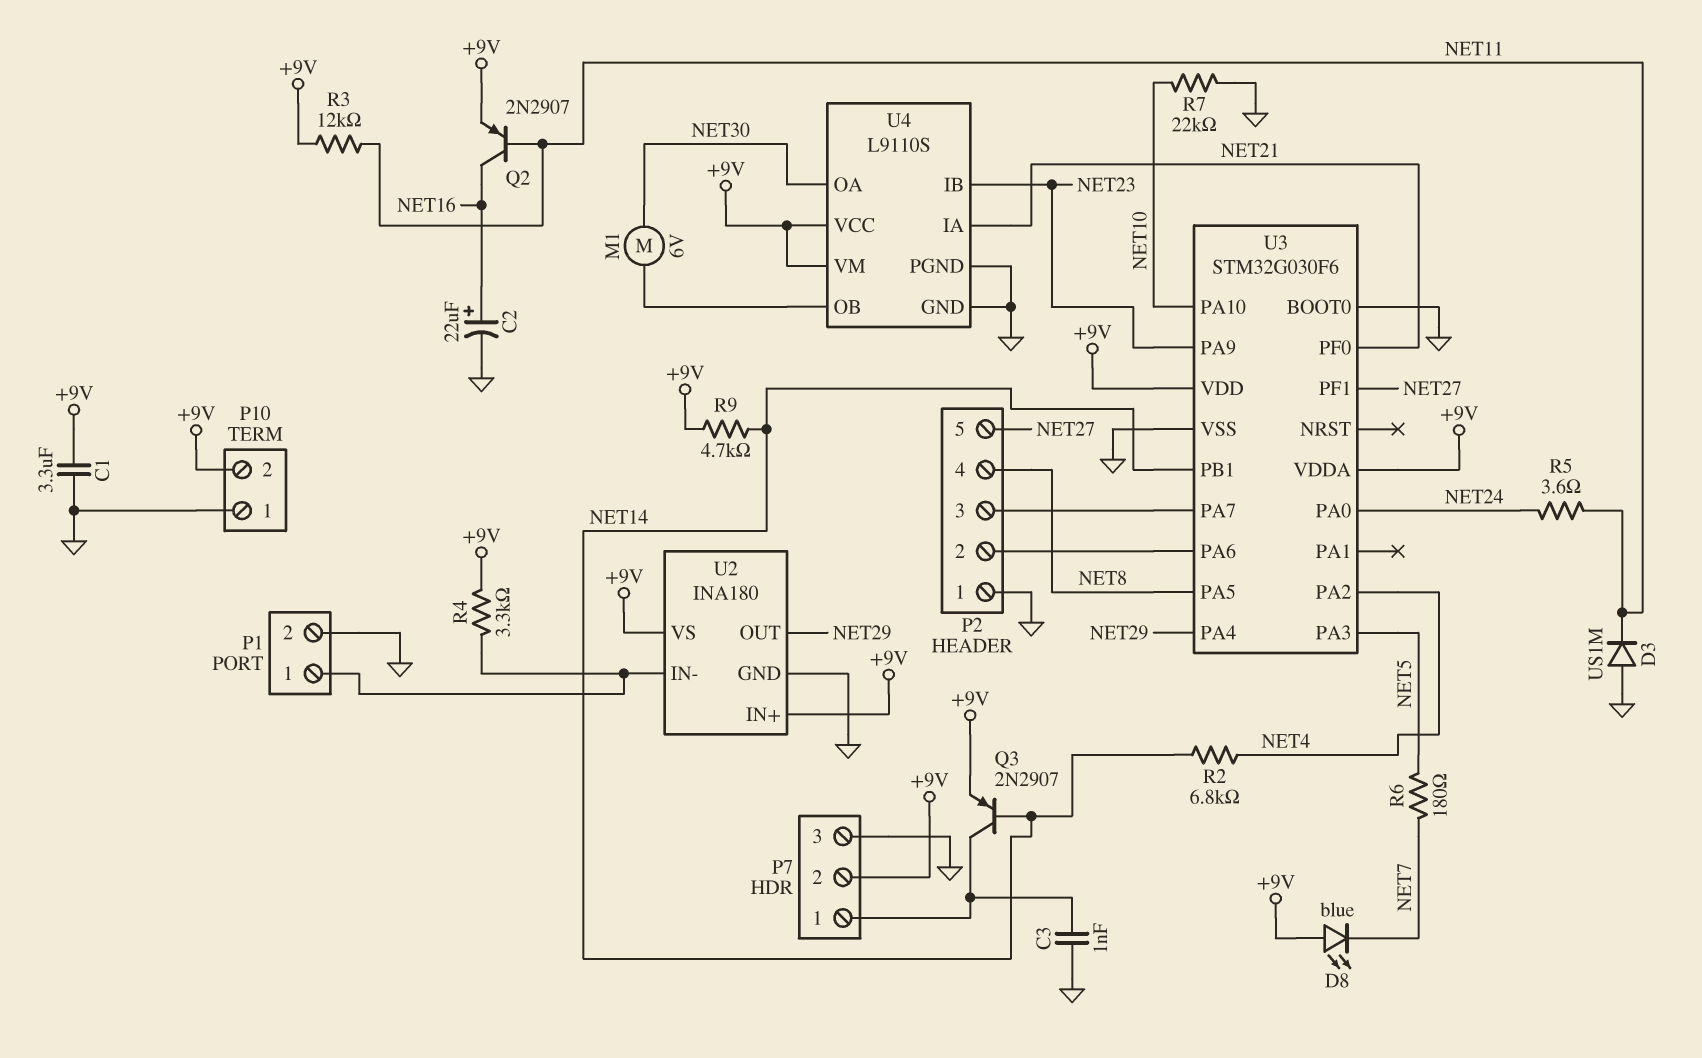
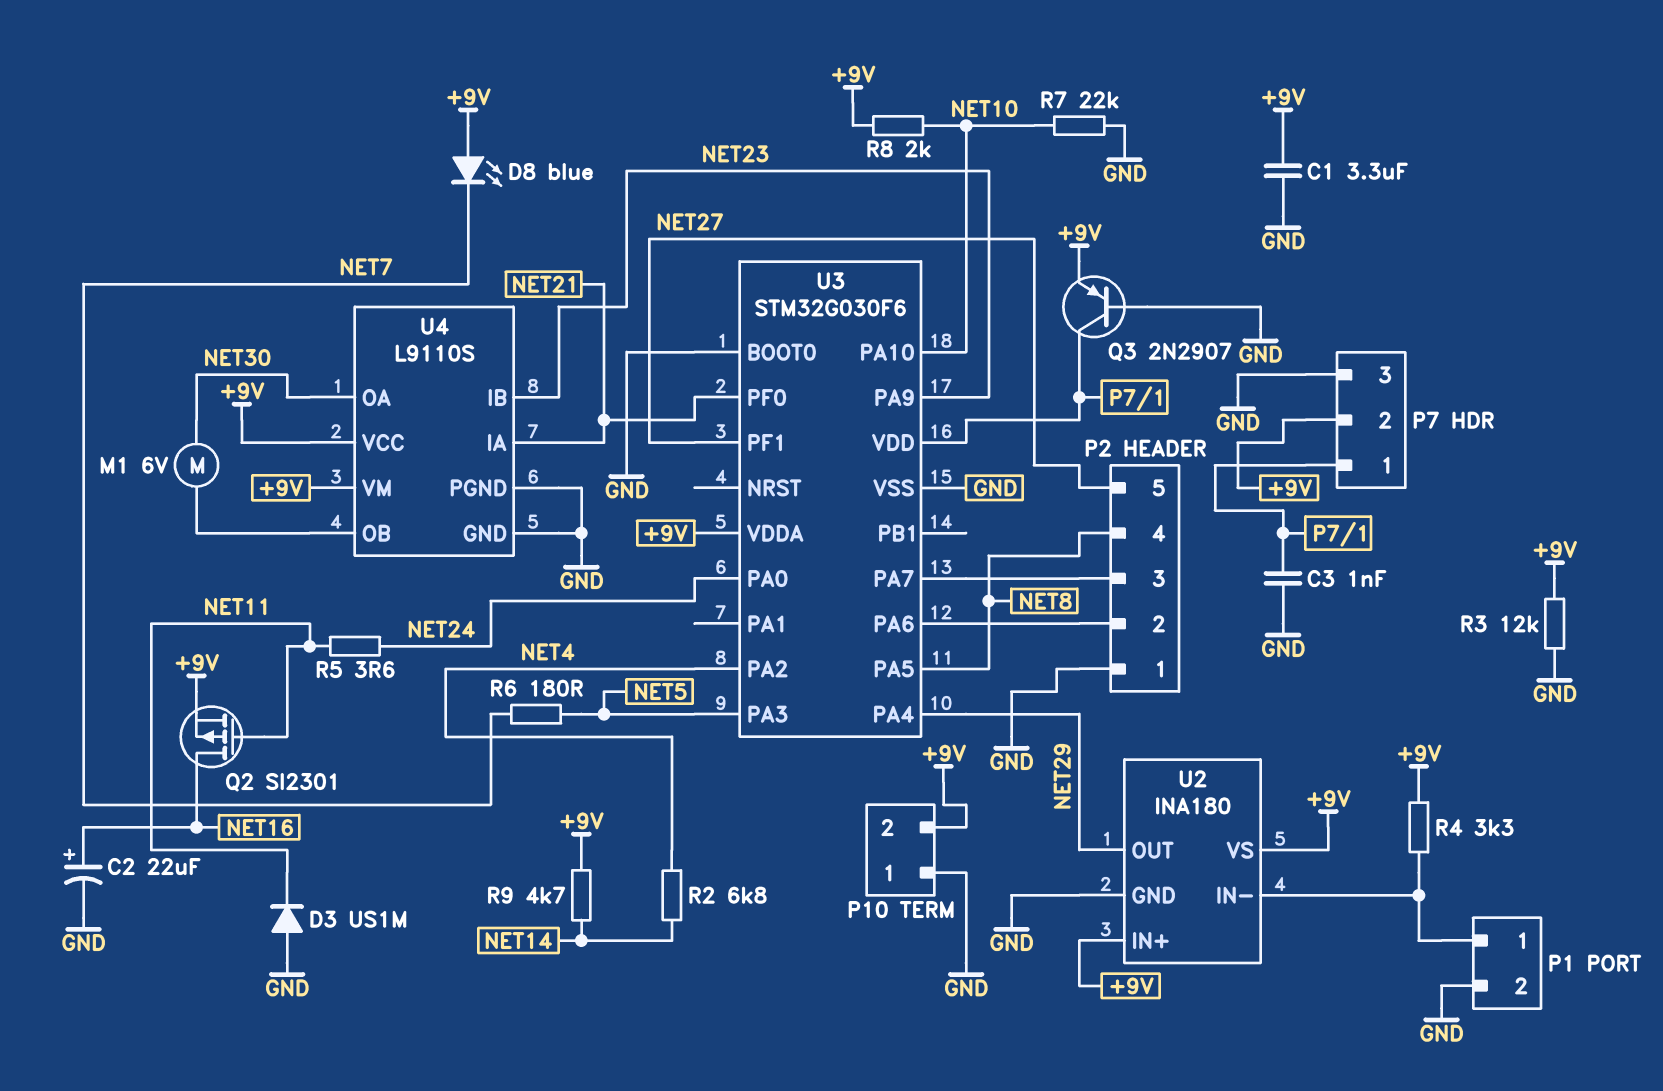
Q2: PNP 2N2907 (B NET11, C NET16, E +9V) -> PMOS SI2301 (G NET11, D NET16, S +9V)
Q3: PNP 2N2907 (B NET14, C P7/1, E +9V) -> PNP 2N2907 (B GND, C P7/1, E +9V)
R3: 12k (+9V, NET11) -> 12k (+9V, GND)
R8: none -> 2k (+9V, NET10)
U3 pin PB1: NET14 -> none
U3 pin VDD: +9V -> P7/1

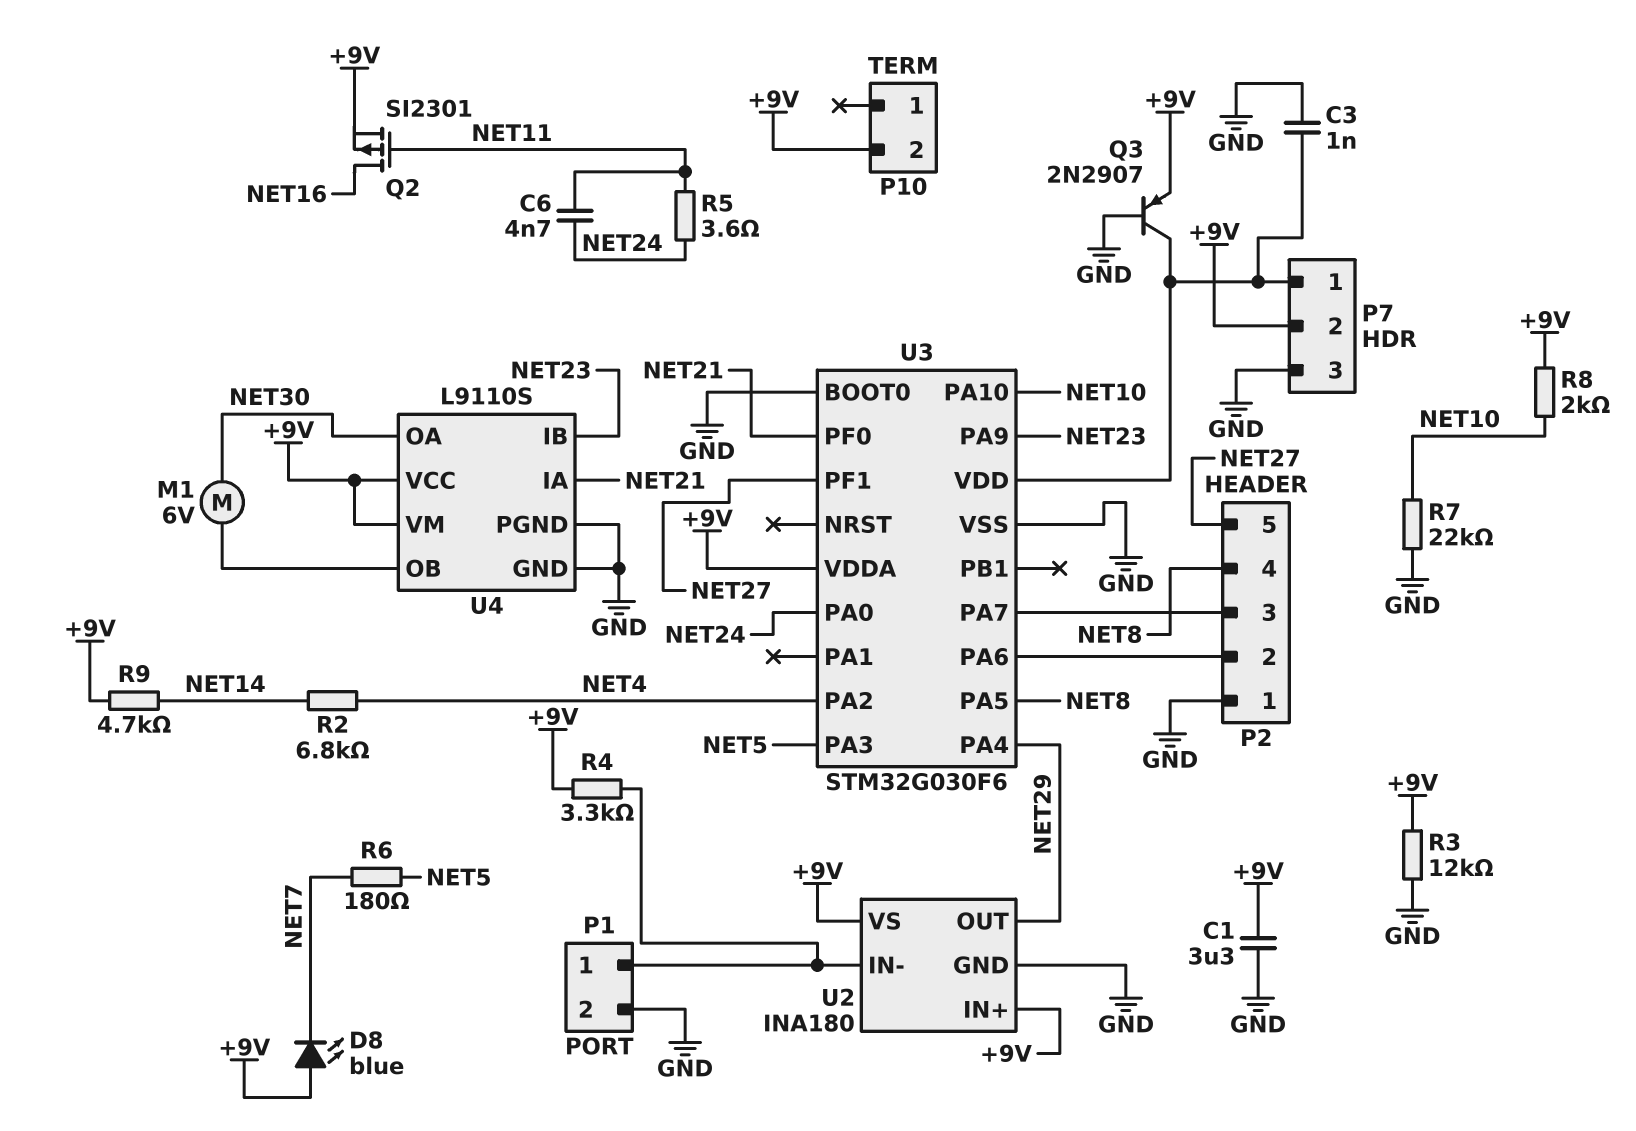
C2: 22uF (plus NET16, minus GND) -> none
C6: none -> 4.7nF (NET11, NET24)
D3: diode US1M (A GND, K NET11) -> none
P10 pin 1: GND -> none

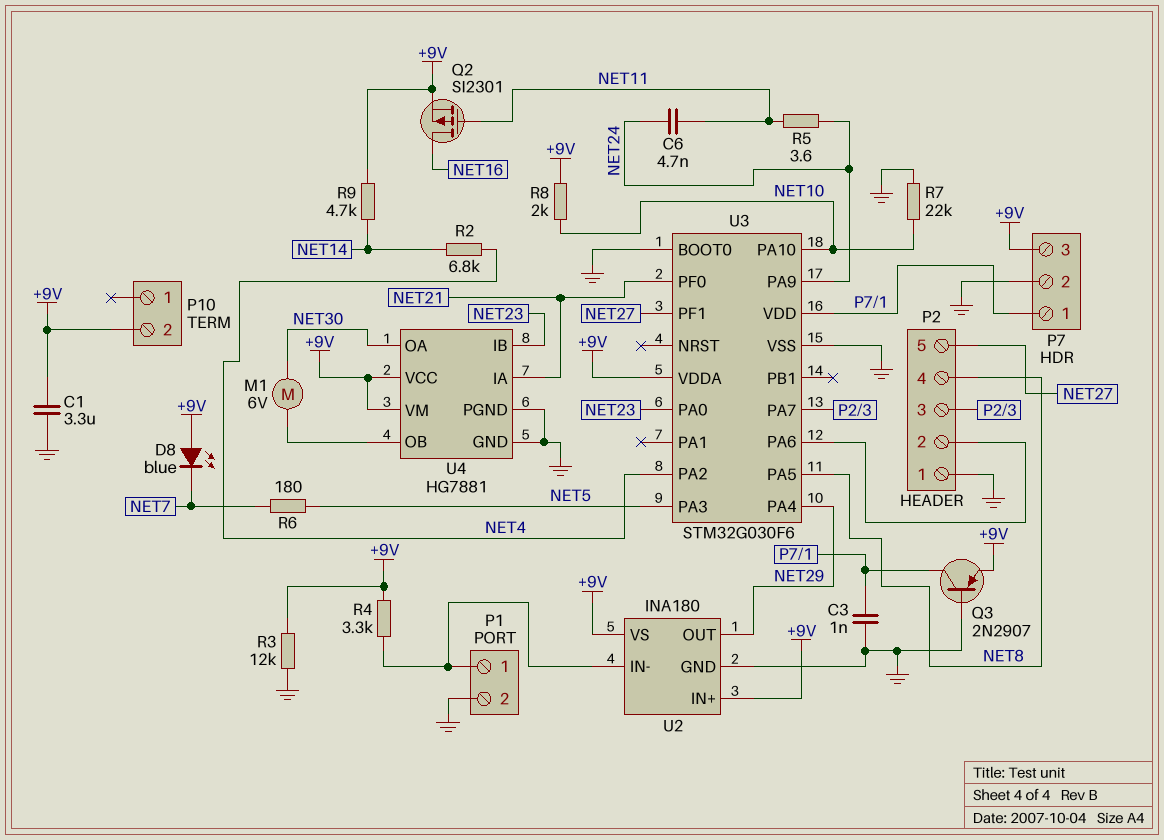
P7 pin 2: +9V -> GND
P7 pin 3: GND -> +9V
U3 pin PA0: NET24 -> NET23
U3 pin PA9: NET23 -> NET24
U4: L9110S -> HG7881

